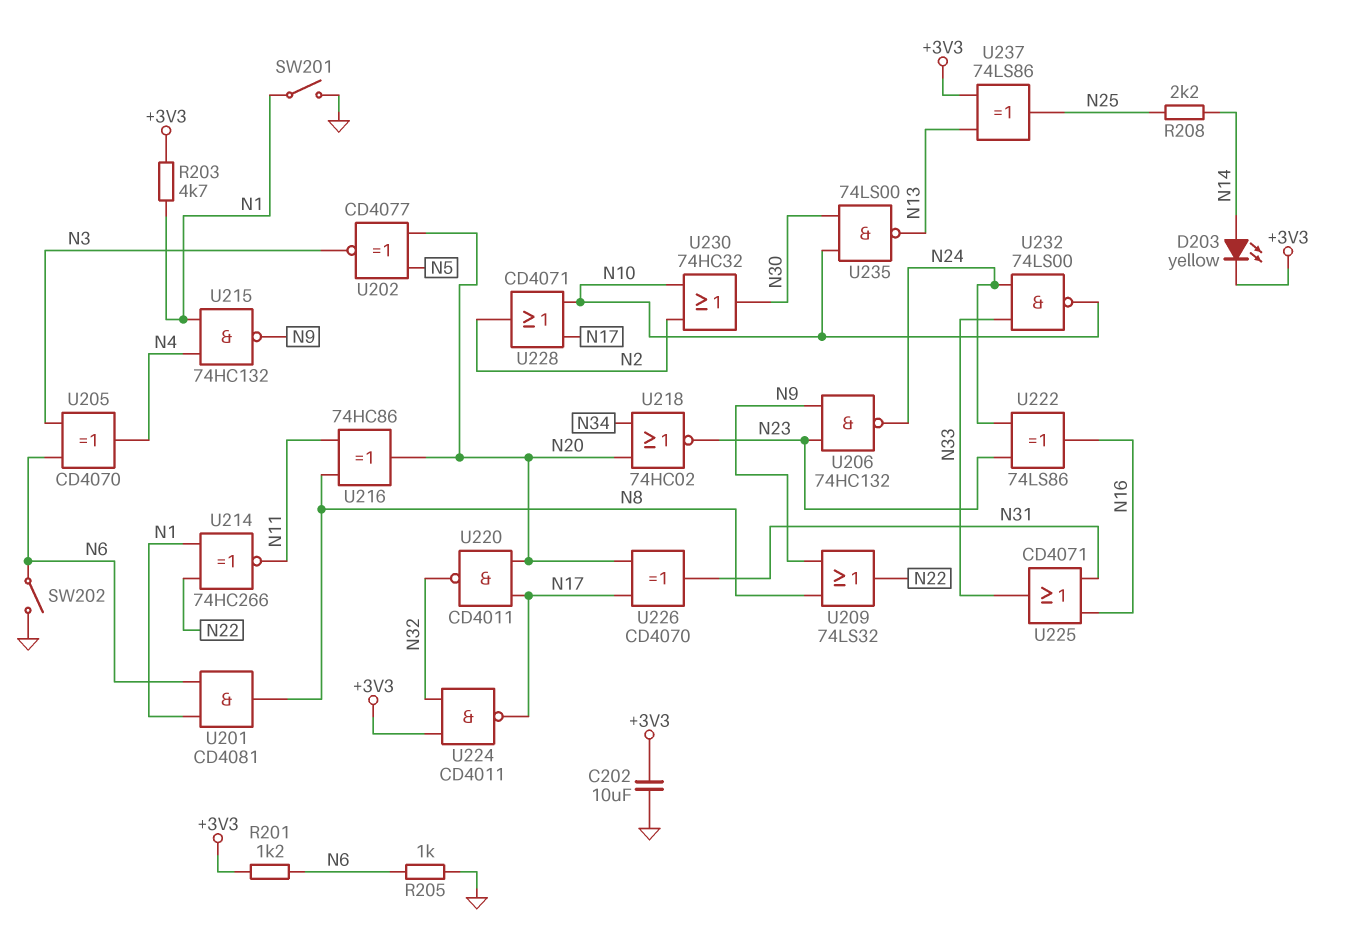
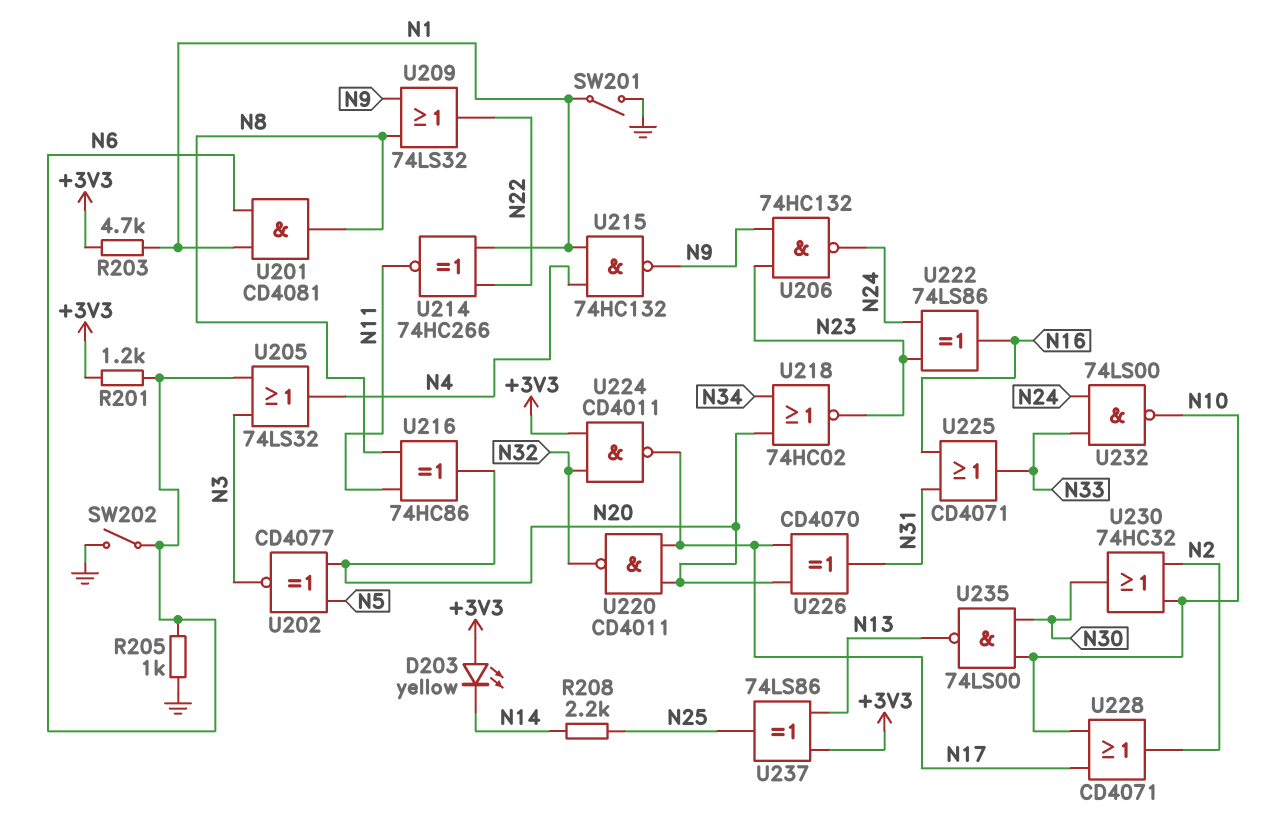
C202: 10uF (+3V3, GND) -> none
D203: LED yellow (A N14, K +3V3) -> LED yellow (A +3V3, K N14)
U205: XOR CD4070 (in N3, in N6, out N4) -> OR 74LS32 (in N3, in N6, out N4)

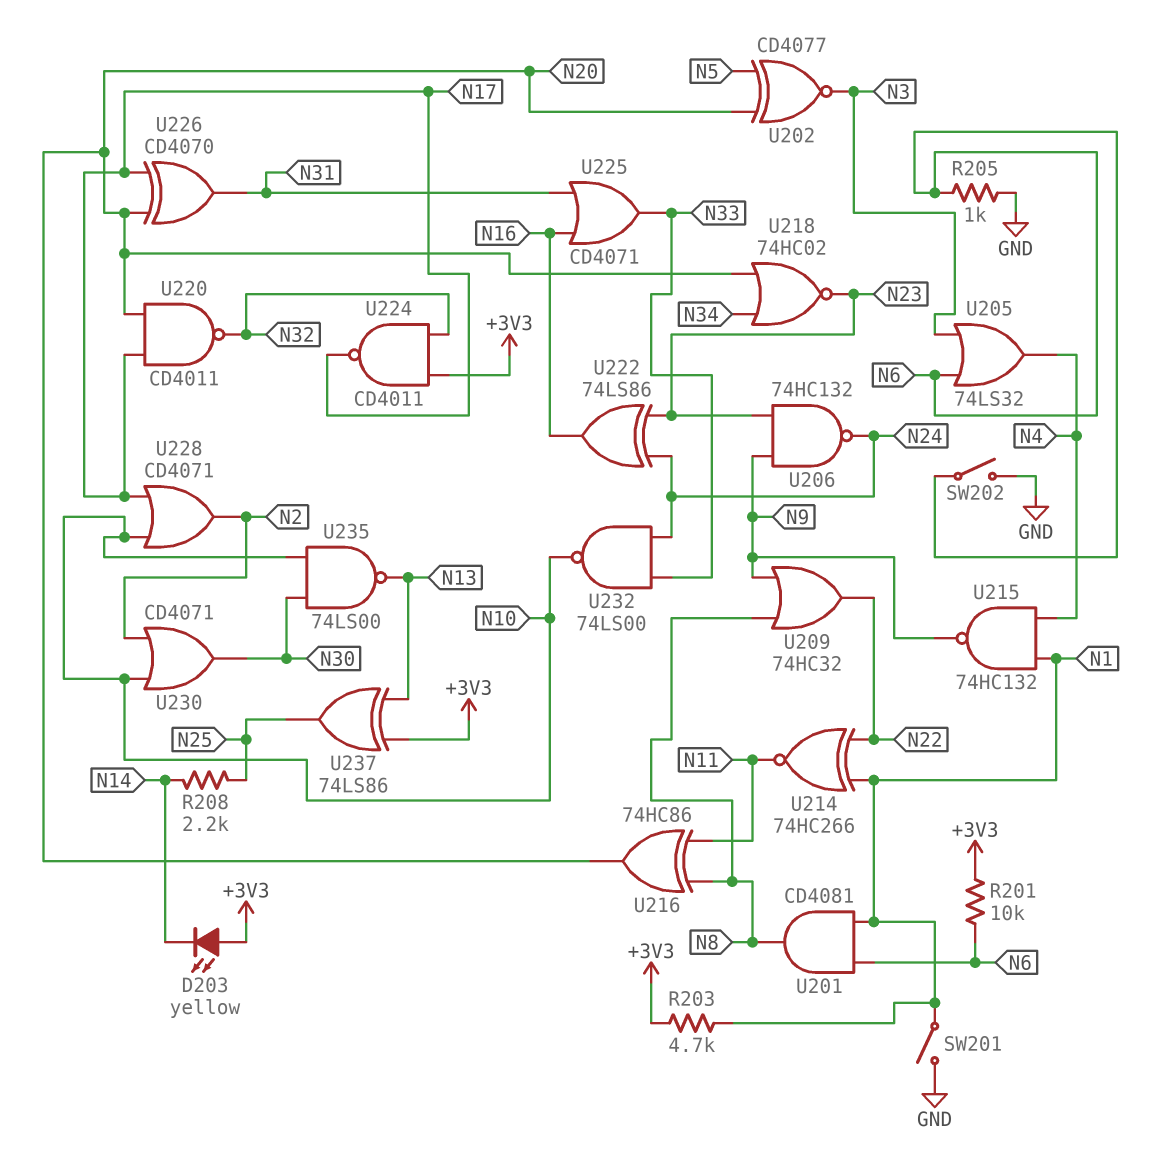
R201: 1.2k (+3V3, N6) -> 10k (+3V3, N6)
U209: OR 74LS32 (in N8, in N9, out N22) -> OR 74HC32 (in N8, in N9, out N22)
U230: OR 74HC32 (in N2, in N10, out N30) -> OR CD4071 (in N2, in N10, out N30)

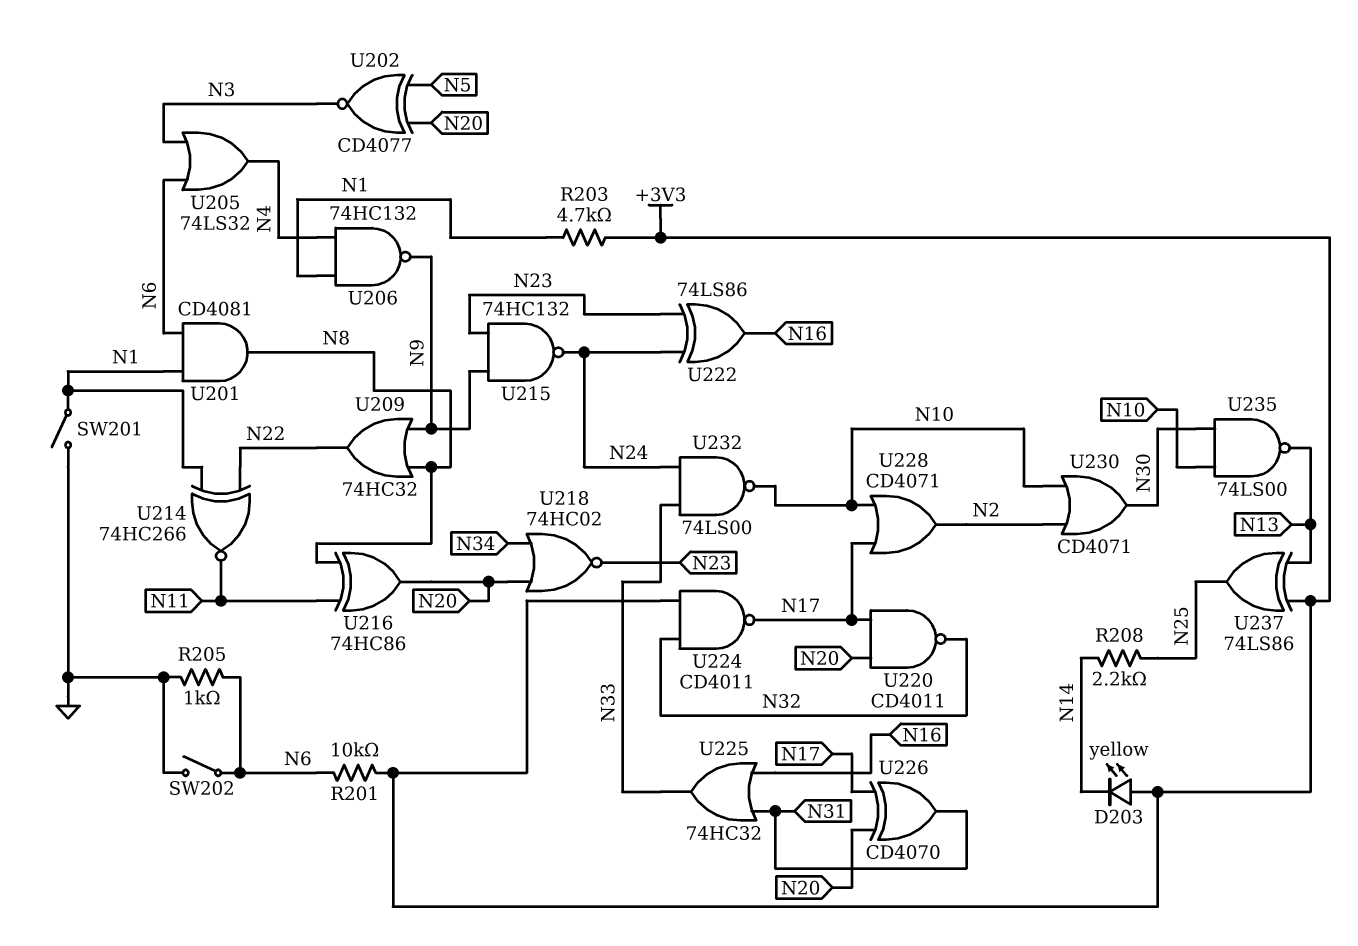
U206: NAND 74HC132 (in N9, in N23, out N24) -> NAND 74HC132 (in N1, in N4, out N9)
U215: NAND 74HC132 (in N1, in N4, out N9) -> NAND 74HC132 (in N9, in N23, out N24)
U225: OR CD4071 (in N16, in N31, out N33) -> OR 74HC32 (in N16, in N31, out N33)

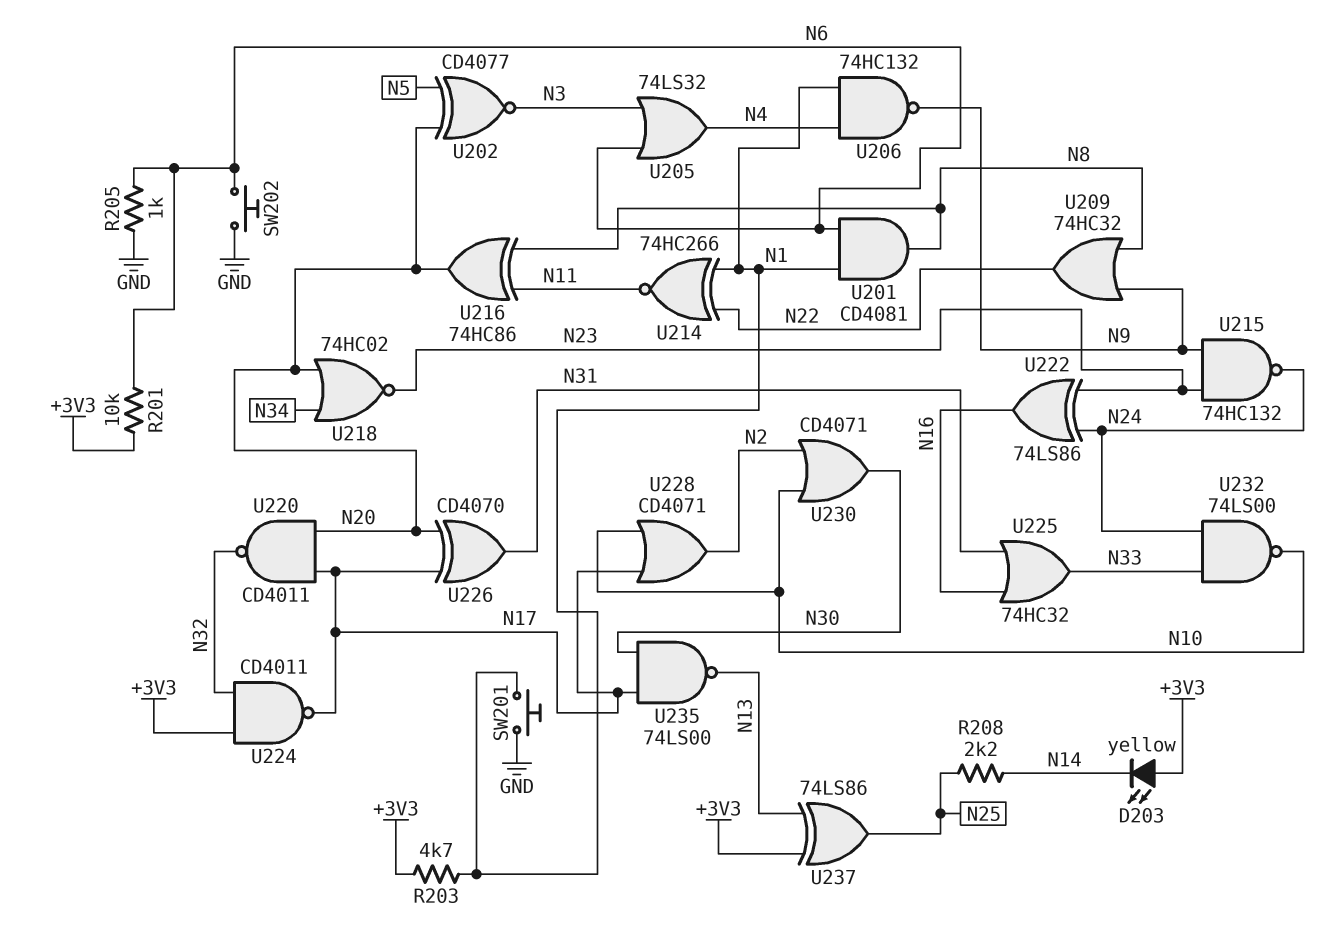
SW201: switch (GND, N1) -> button (GND, N1)
SW202: switch (GND, N6) -> button (GND, N6)
U235: NAND 74LS00 (in N10, in N30, out N13) -> NAND 74LS00 (in N17, in N30, out N13)

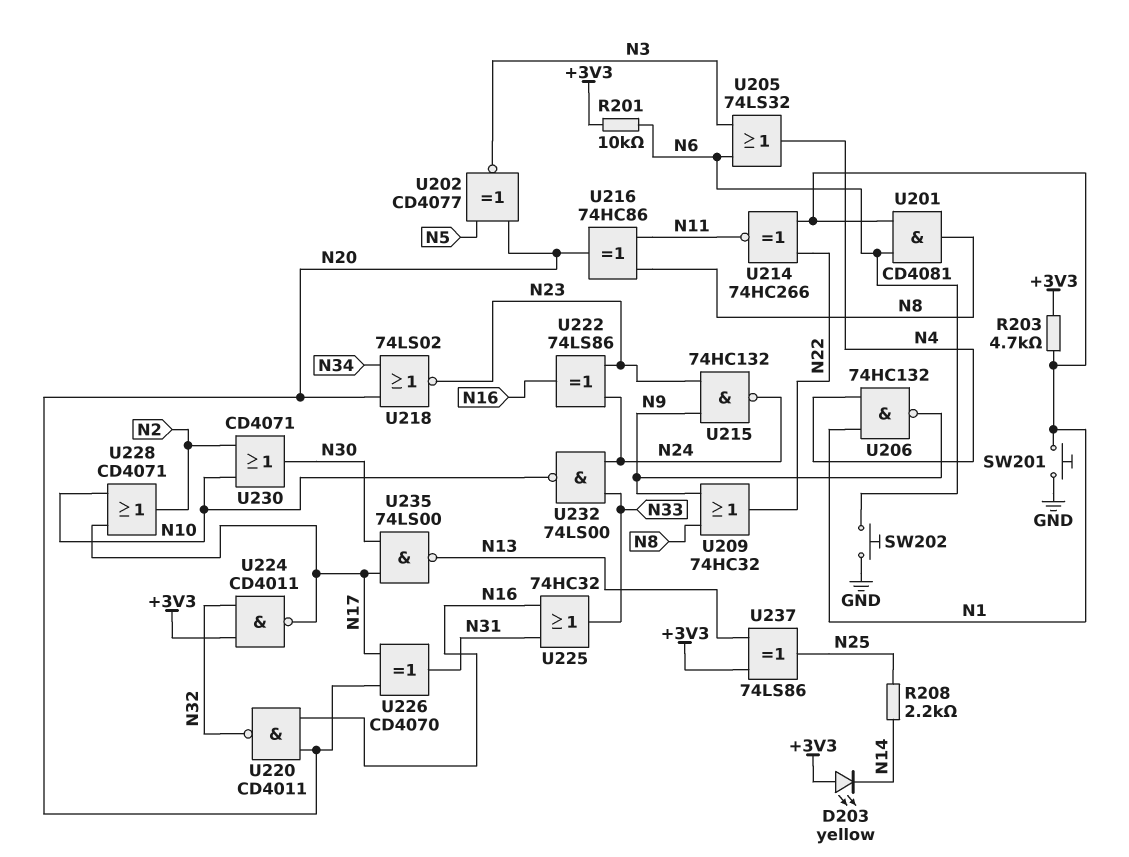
R205: 1k (GND, N6) -> none
U218: NOR 74HC02 (in N20, in N34, out N23) -> NOR 74LS02 (in N20, in N34, out N23)
U220: NAND CD4011 (in N17, in N20, out N32) -> NAND CD4011 (in N16, in N20, out N32)

